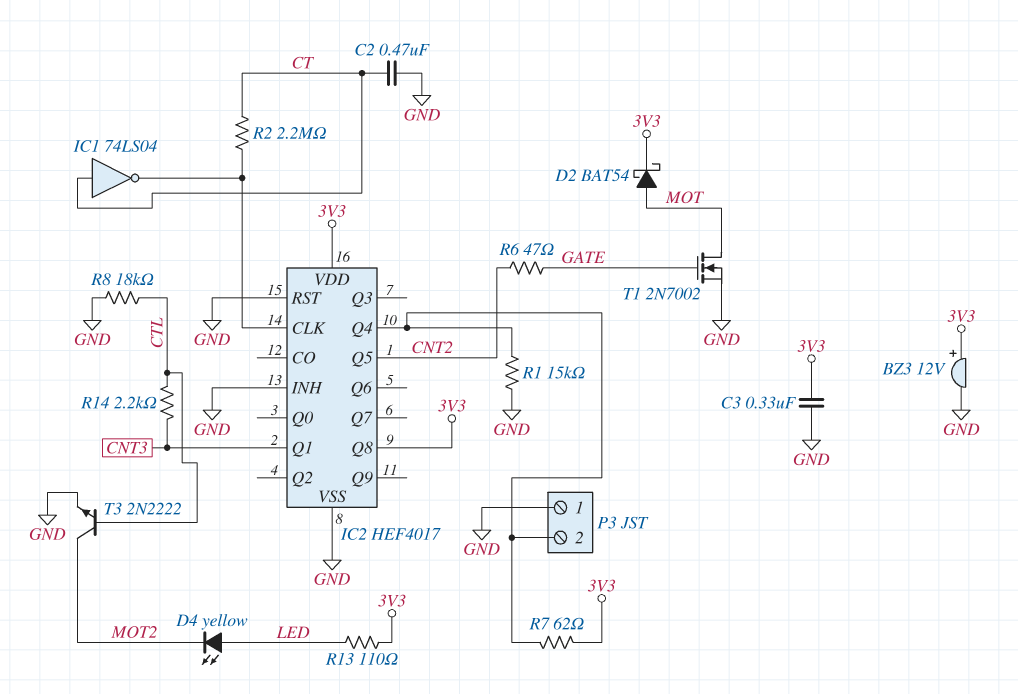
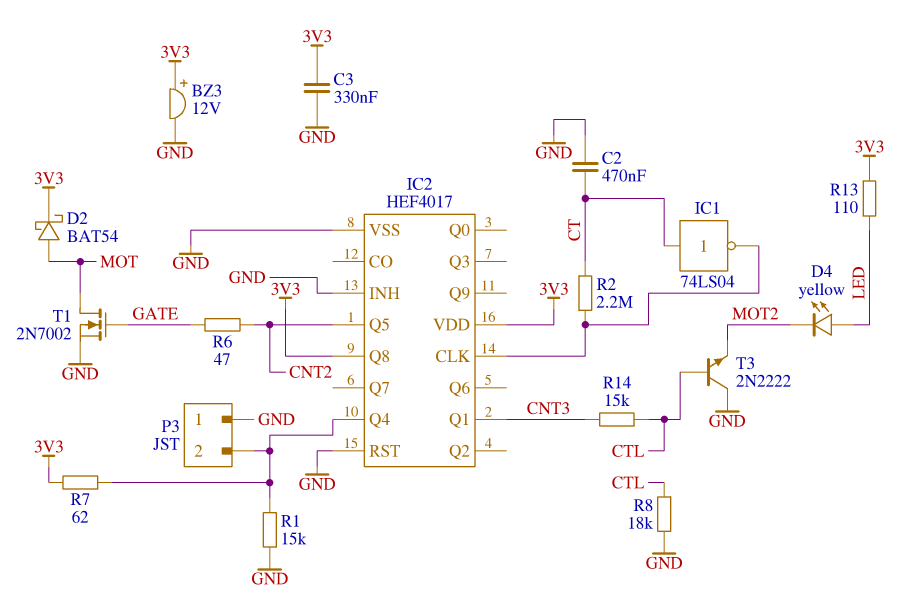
R14: 2.2k (CNT3, CTL) -> 15k (CNT3, CTL)
T3: NPN 2N2222 (B CTL, C MOT2, E GND) -> NPN 2N2222 (B CTL, C GND, E MOT2)

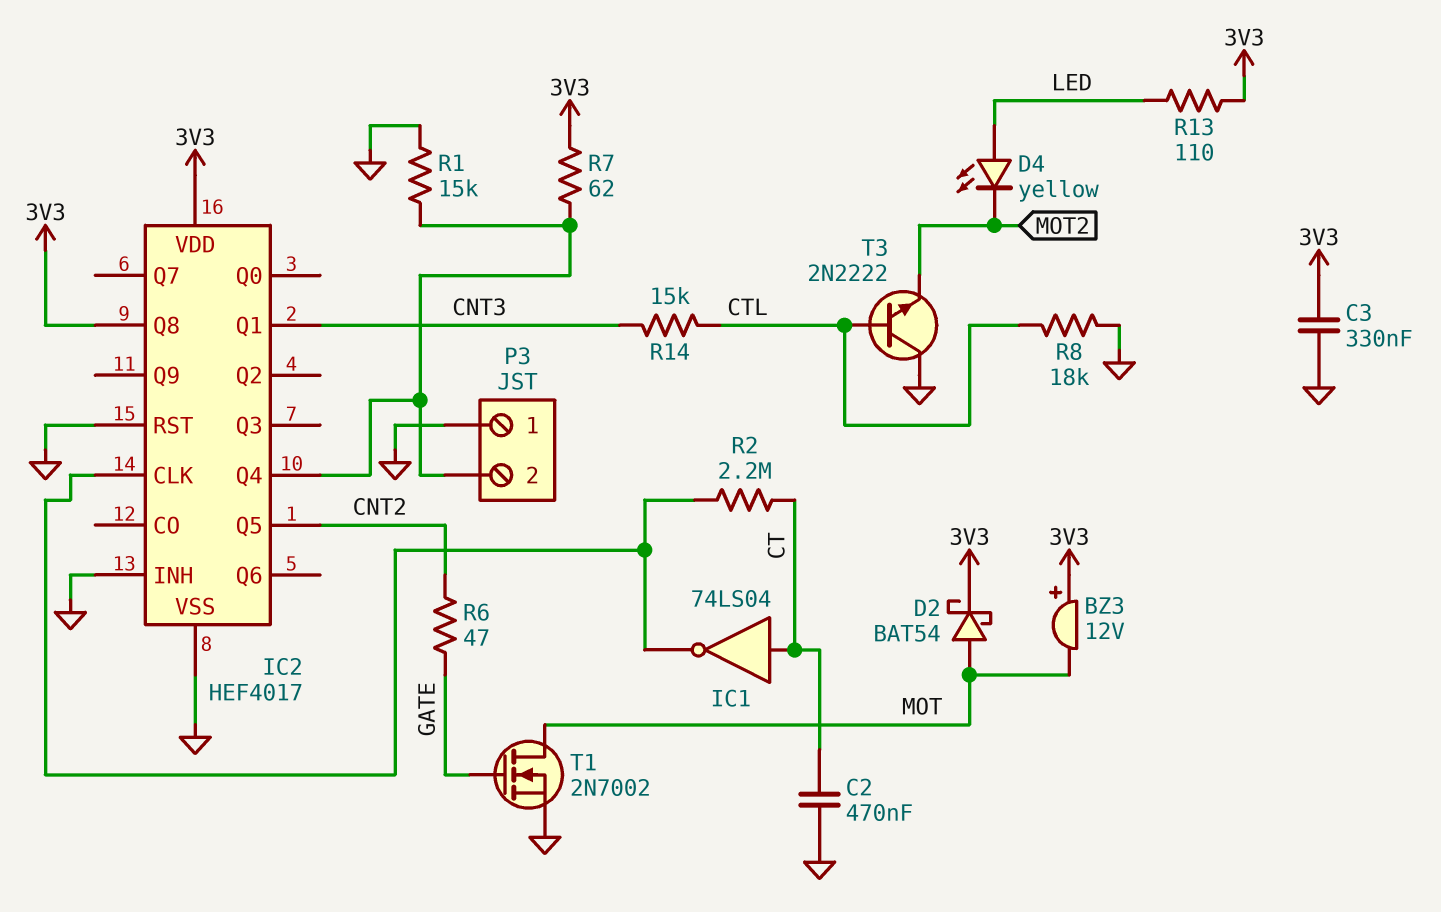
BZ3: buzzer 12V (plus 3V3, minus GND) -> buzzer 12V (plus 3V3, minus MOT)

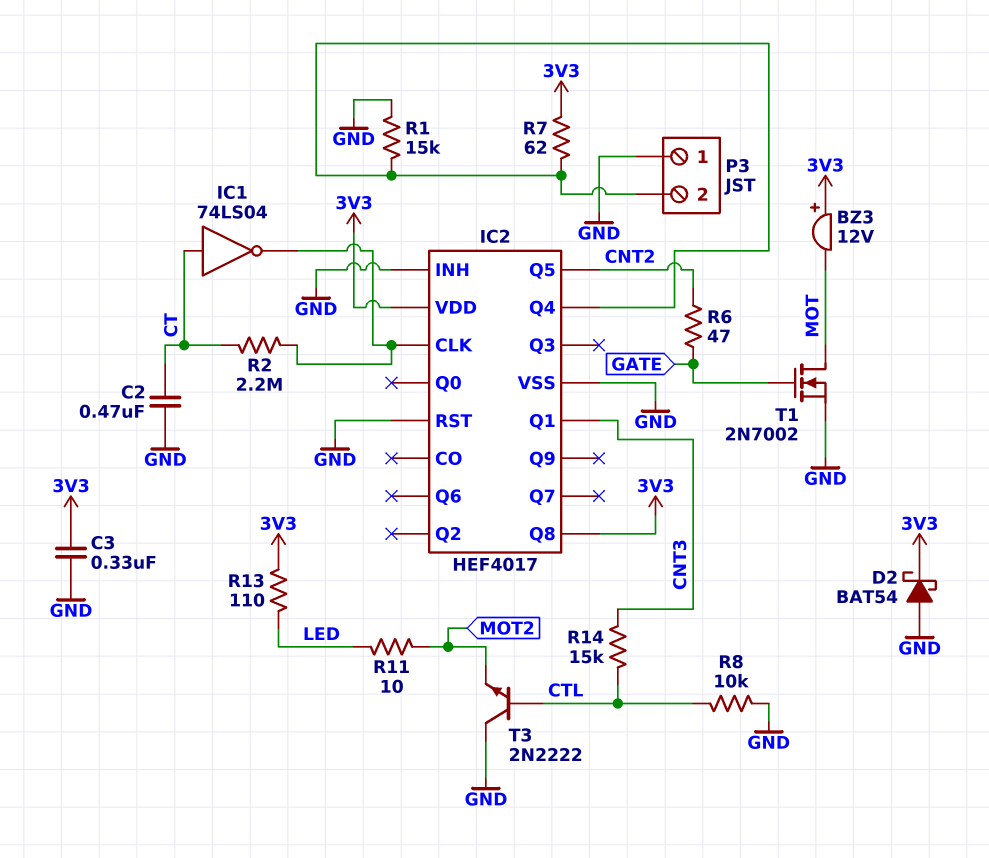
D2: schottky BAT54 (A MOT, K 3V3) -> schottky BAT54 (A GND, K 3V3)
D4: LED yellow (A LED, K MOT2) -> none
R8: 18k (CTL, GND) -> 10k (CTL, GND)
R11: none -> 10 (LED, MOT2)

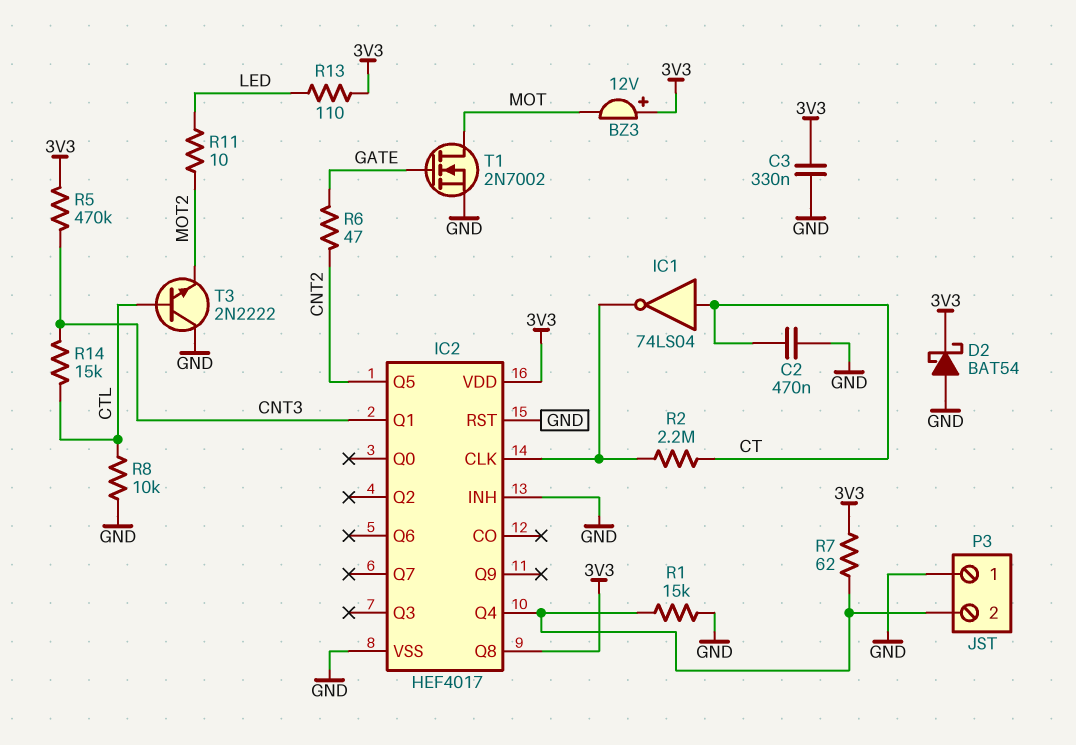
R5: none -> 470k (3V3, CNT3)

